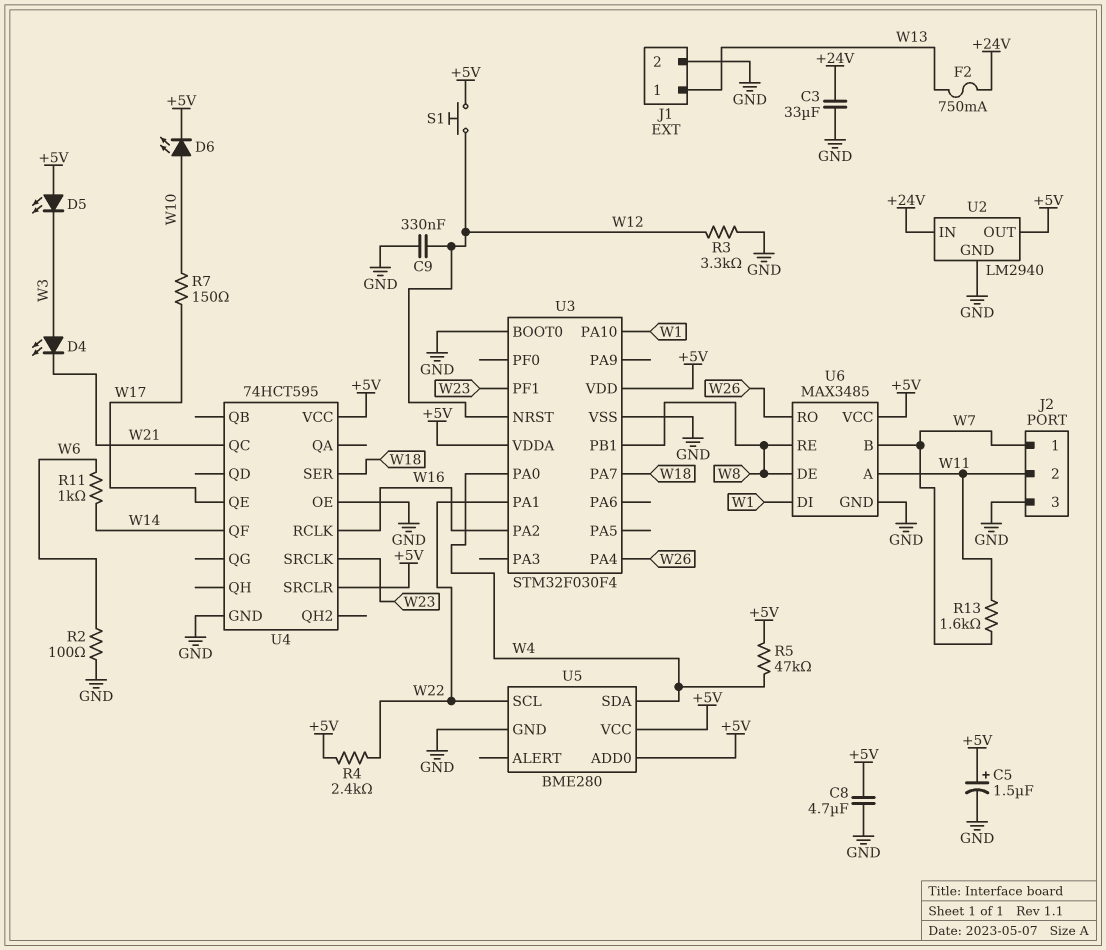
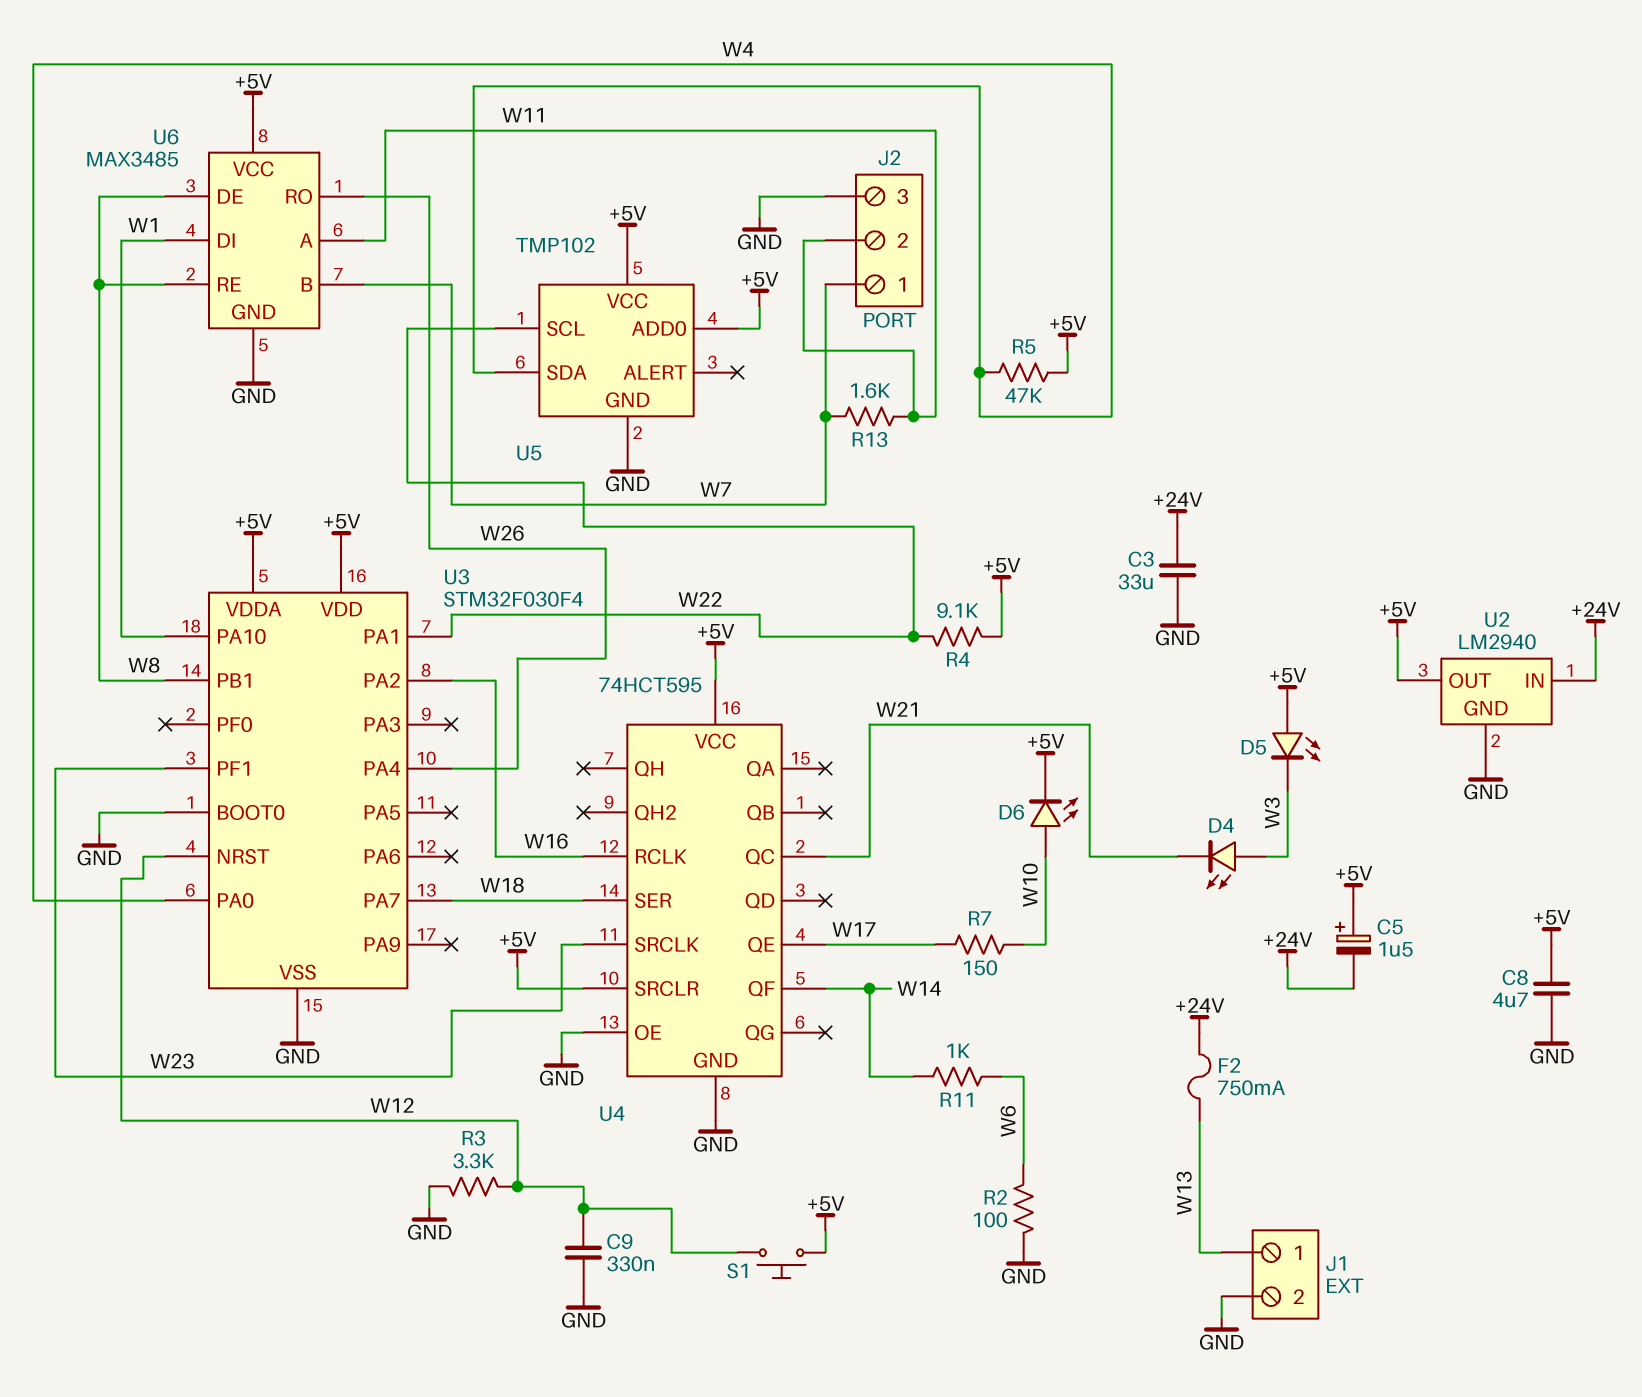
C5: 1.5uF (plus +5V, minus GND) -> 1.5uF (plus +5V, minus +24V)
R4: 2.4k (+5V, W22) -> 9.1k (+5V, W22)
U5: BME280 -> TMP102

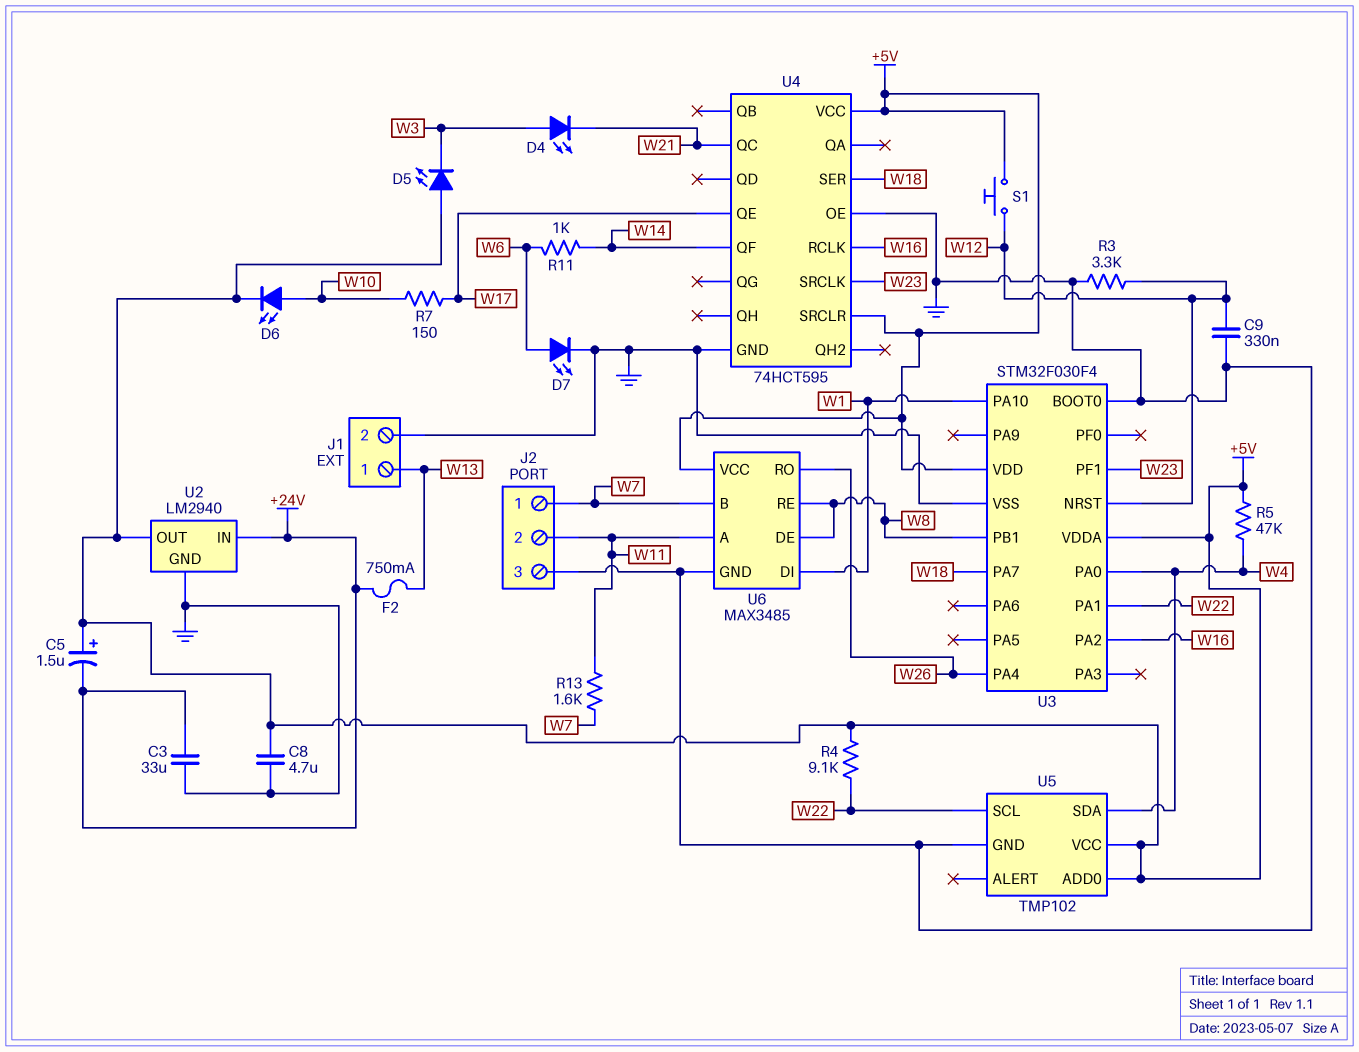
D7: none -> LED (A W6, K GND)
R2: 100 (GND, W6) -> none

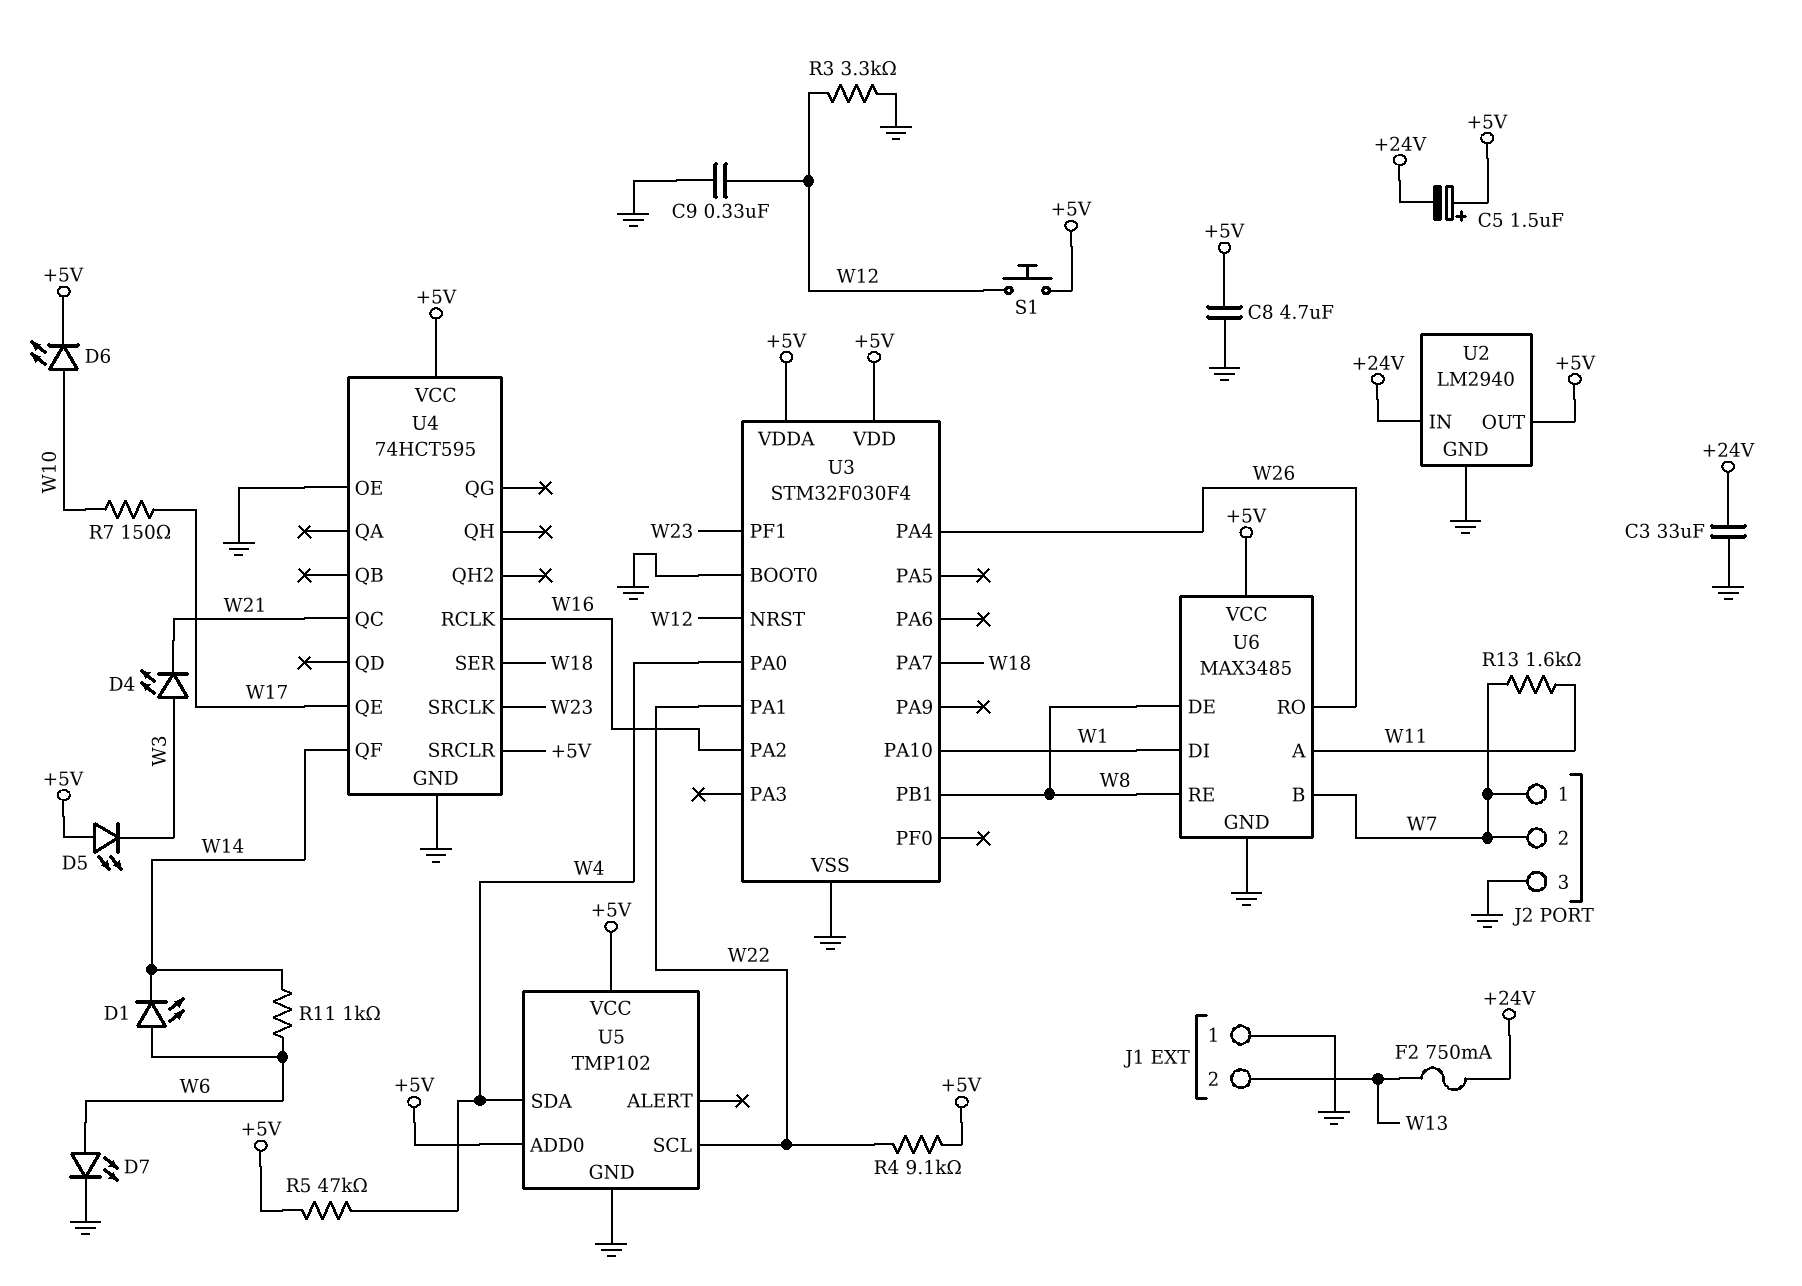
D1: none -> LED (A W6, K W14)
J1 pin 1: W13 -> GND
J1 pin 2: GND -> W13
J2 pin 2: W11 -> W7

